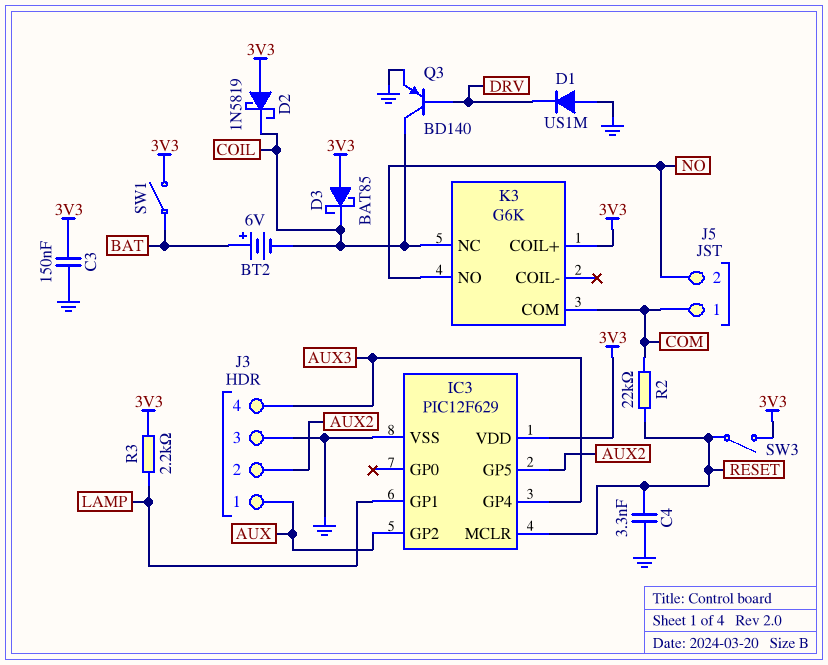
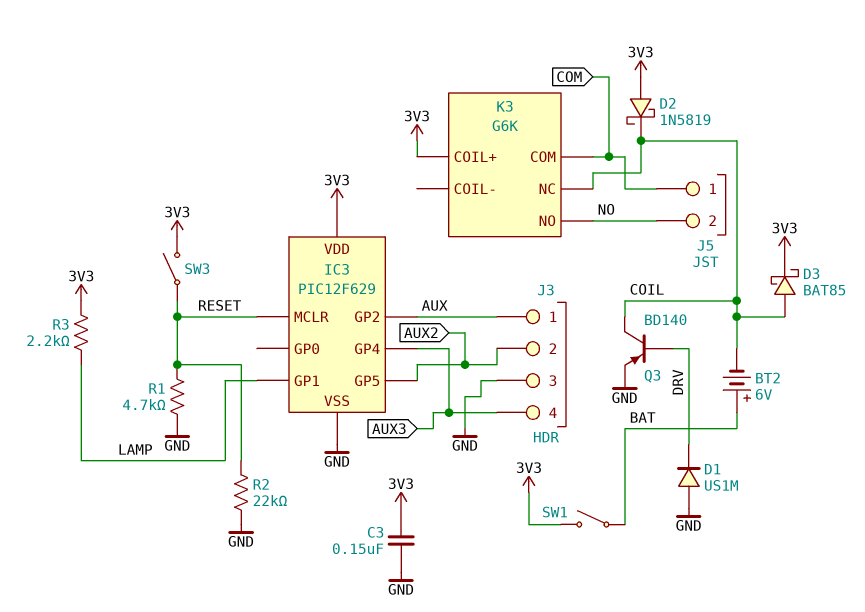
C4: 3.3nF (GND, RESET) -> none
D3: schottky BAT85 (A 3V3, K COIL) -> schottky BAT85 (A COIL, K 3V3)
R1: none -> 4.7k (GND, RESET)
R2: 22k (COM, RESET) -> 22k (GND, RESET)

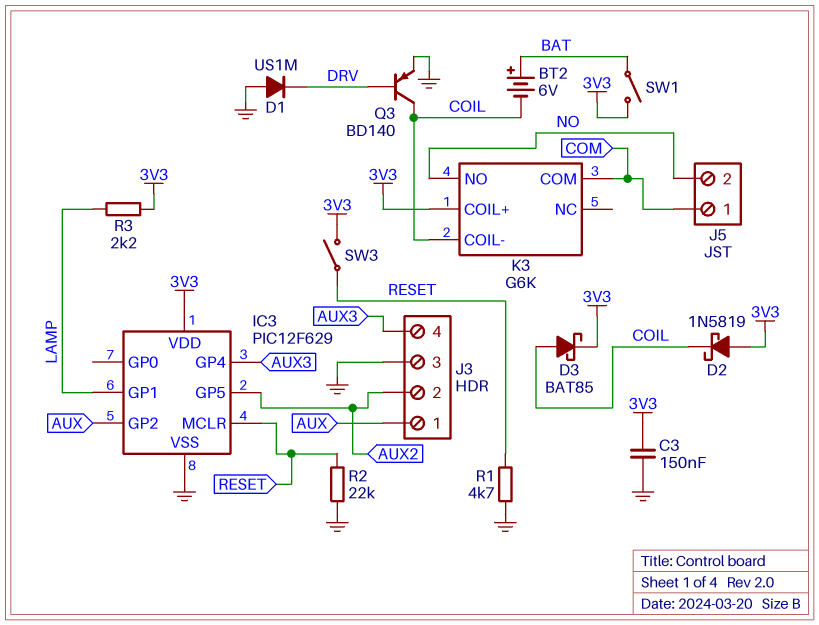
K3 pin COIL-: none -> COIL
K3 pin NC: COIL -> none

